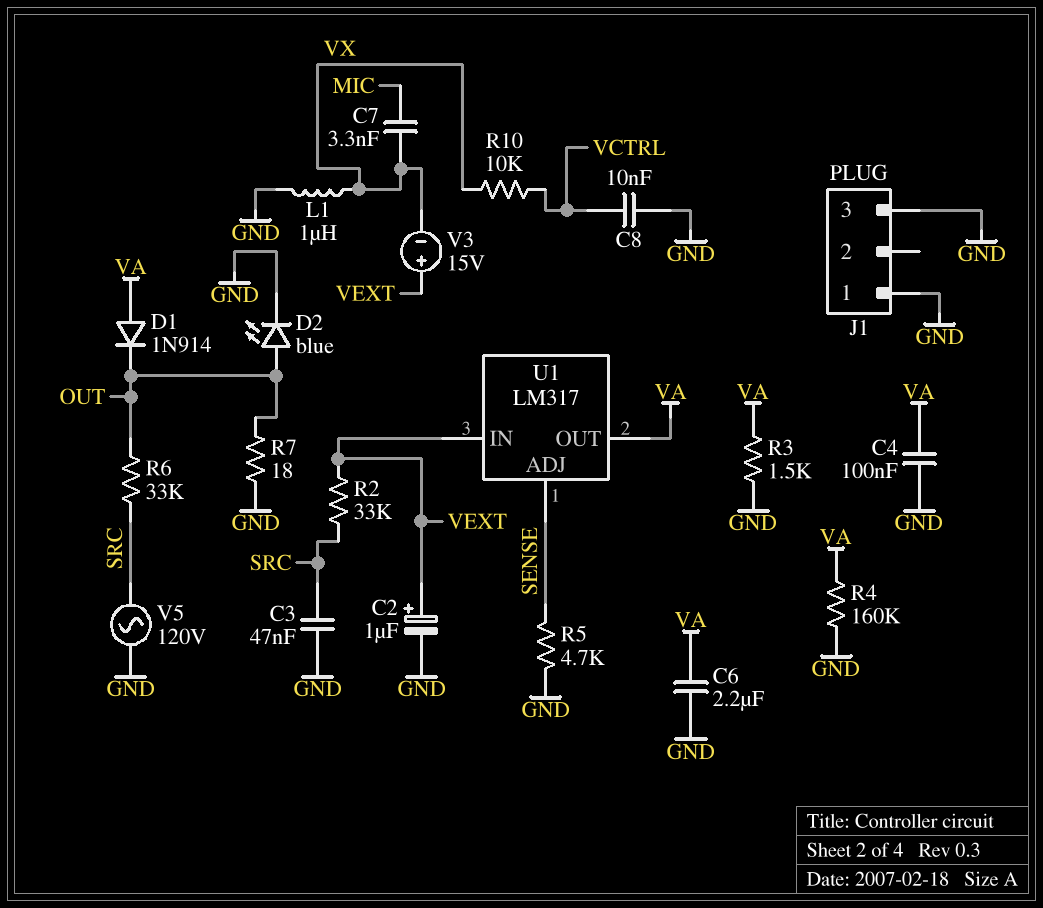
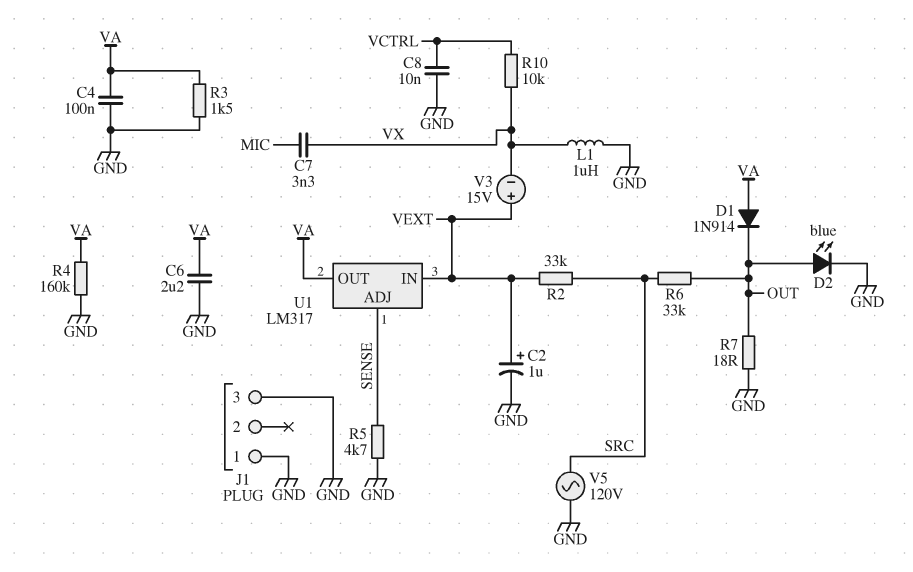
C3: 47nF (GND, SRC) -> none

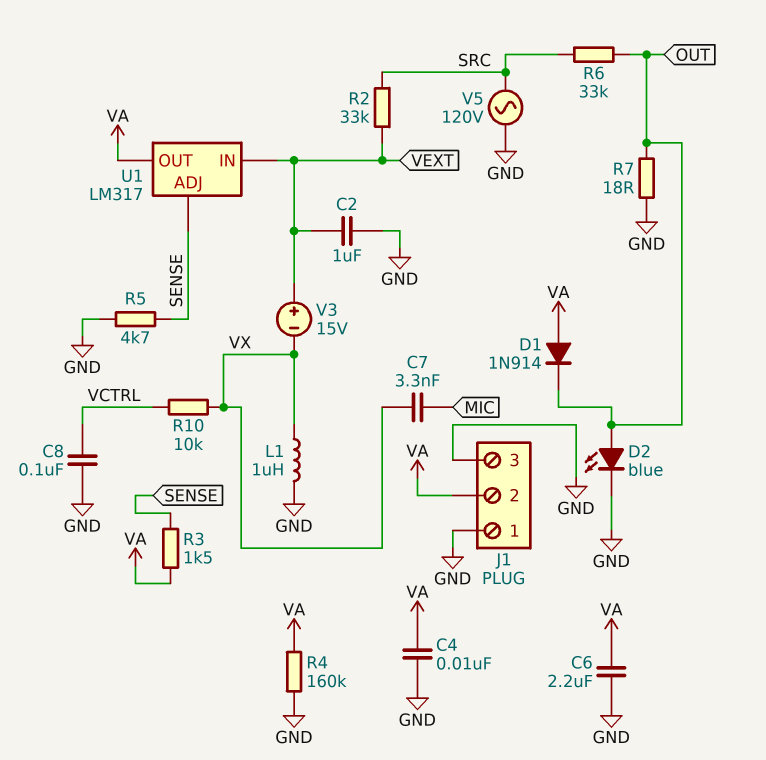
C2: 1uF (plus VEXT, minus GND) -> 1uF (GND, VEXT)
C4: 100nF (GND, VA) -> 10nF (GND, VA)
C8: 10nF (GND, VCTRL) -> 100nF (GND, VCTRL)
J1 pin 2: none -> VA
R3: 1.5k (GND, VA) -> 1.5k (SENSE, VA)

